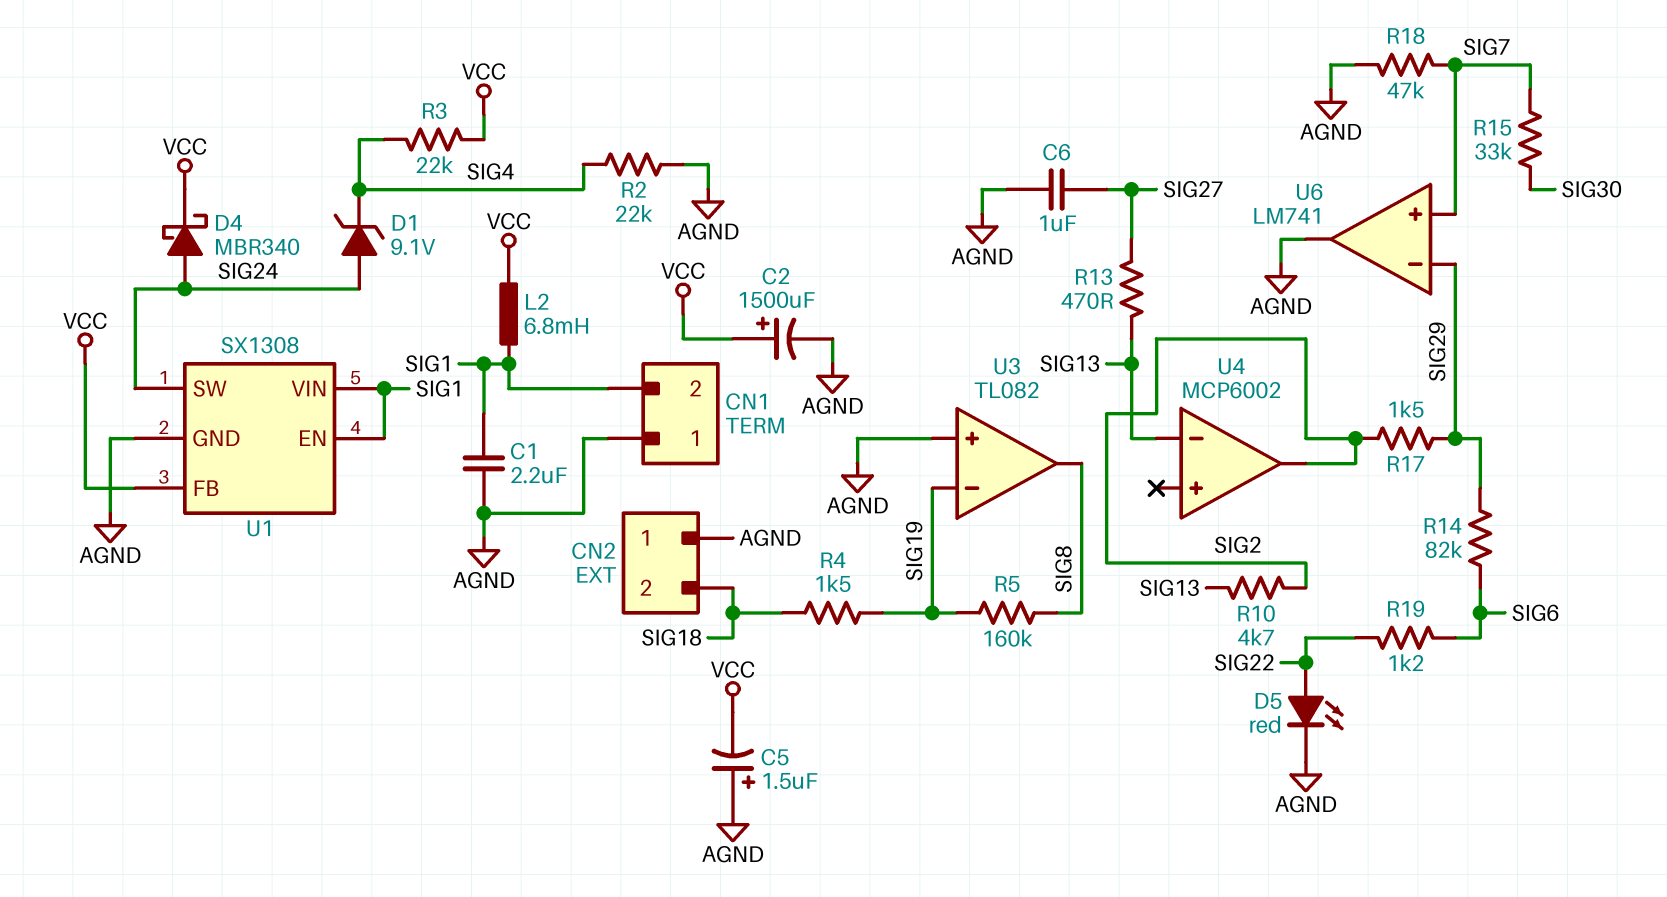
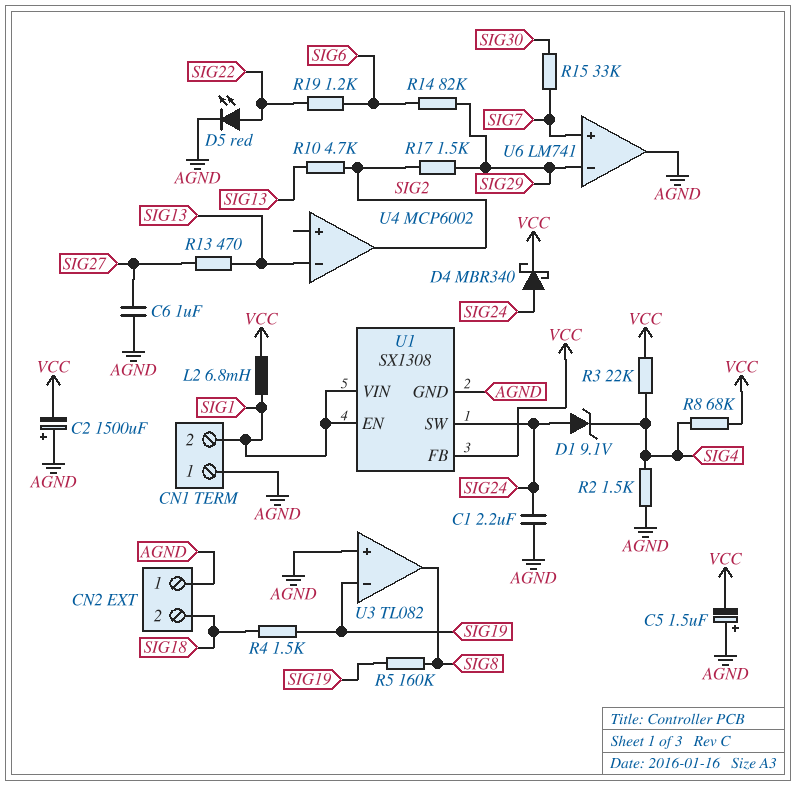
C1: 2.2uF (AGND, SIG1) -> 2.2uF (AGND, SIG24)
C2: 1500uF (plus VCC, minus AGND) -> 1500uF (plus AGND, minus VCC)
R2: 22k (AGND, SIG4) -> 1.5k (AGND, SIG4)
R8: none -> 68k (SIG4, VCC)
R18: 47k (AGND, SIG7) -> none

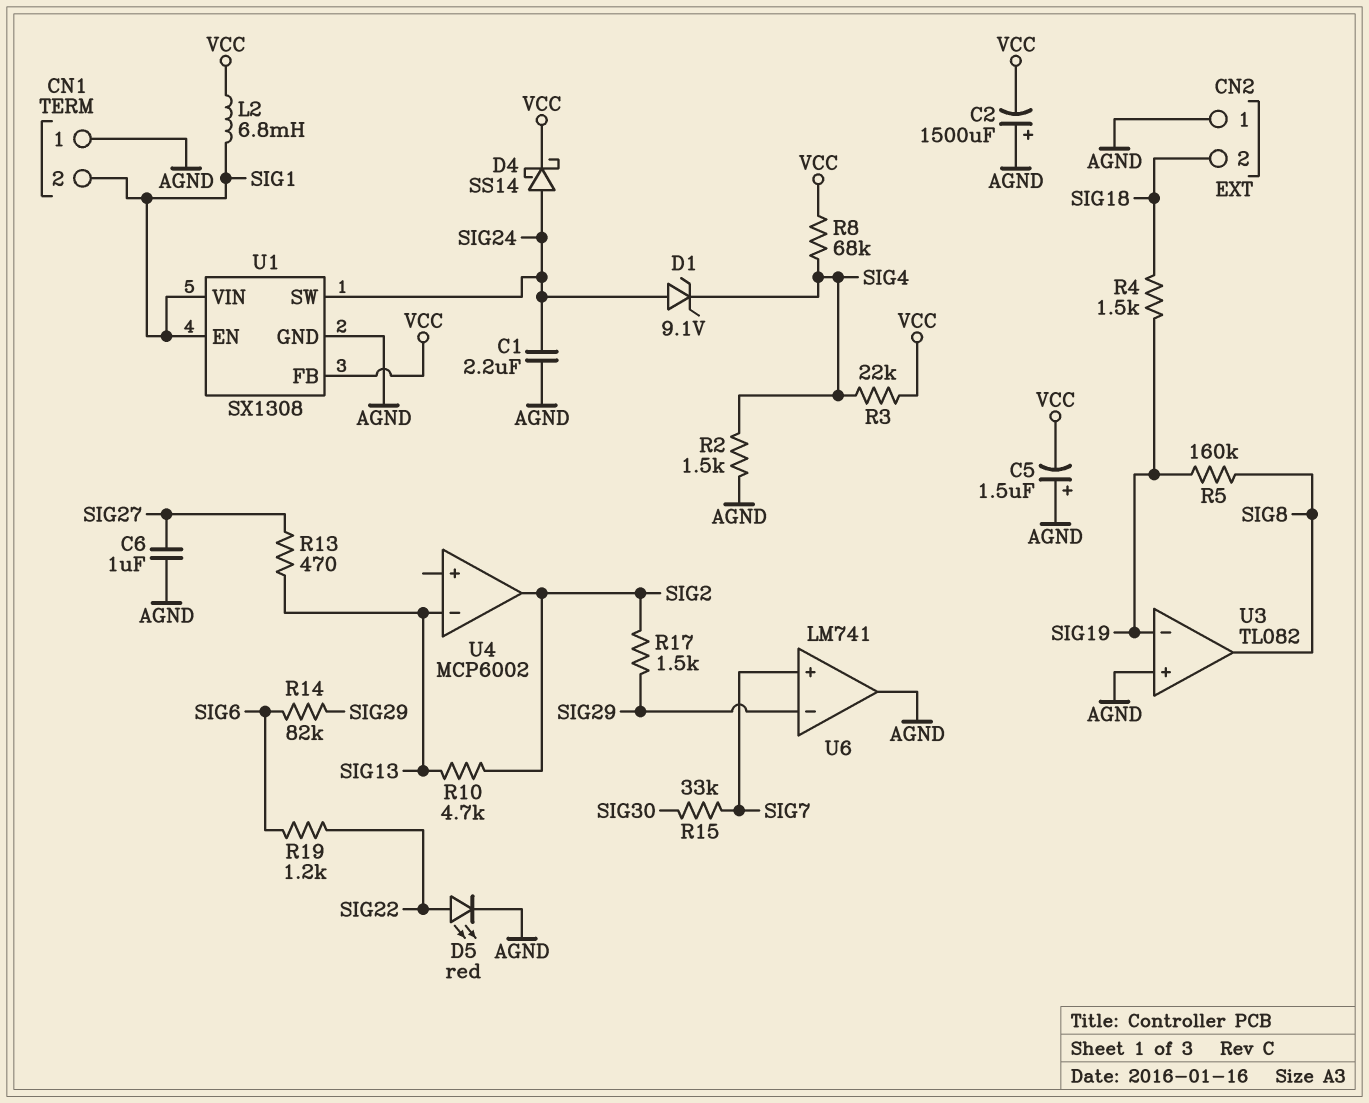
D4: schottky MBR340 (A SIG24, K VCC) -> schottky SS14 (A SIG24, K VCC)

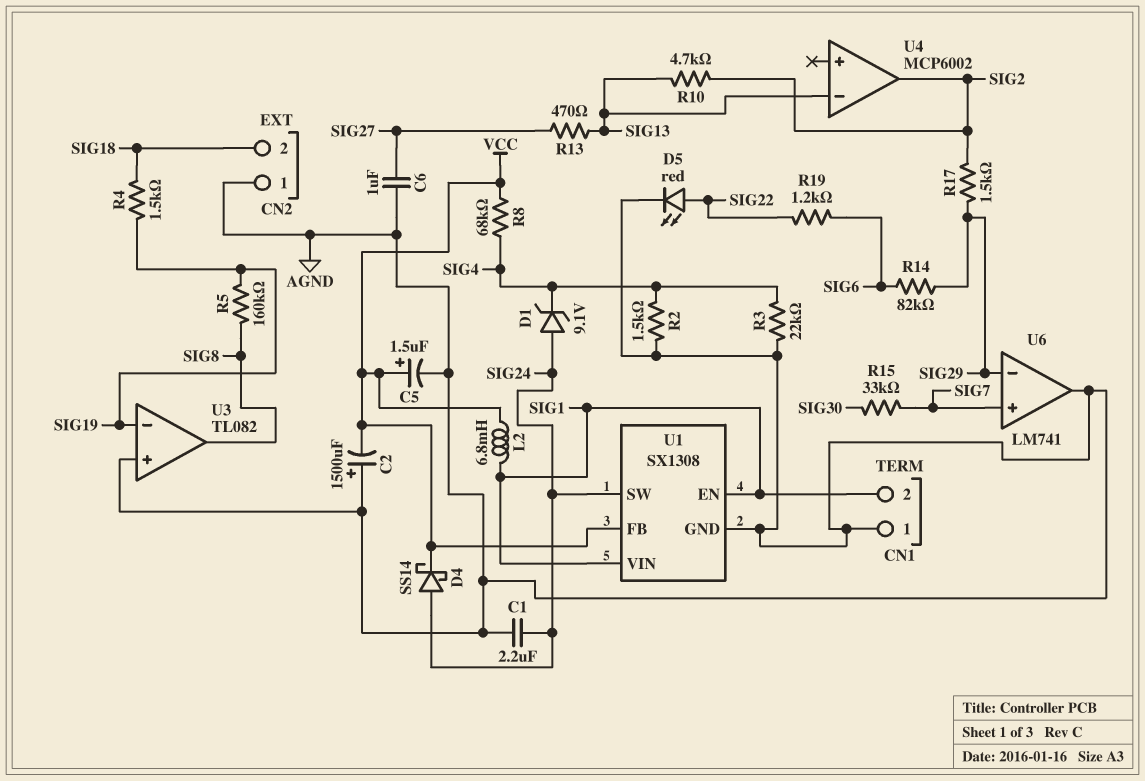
C5: 1.5uF (plus AGND, minus VCC) -> 1.5uF (plus VCC, minus AGND)
R3: 22k (SIG4, VCC) -> 22k (AGND, SIG4)

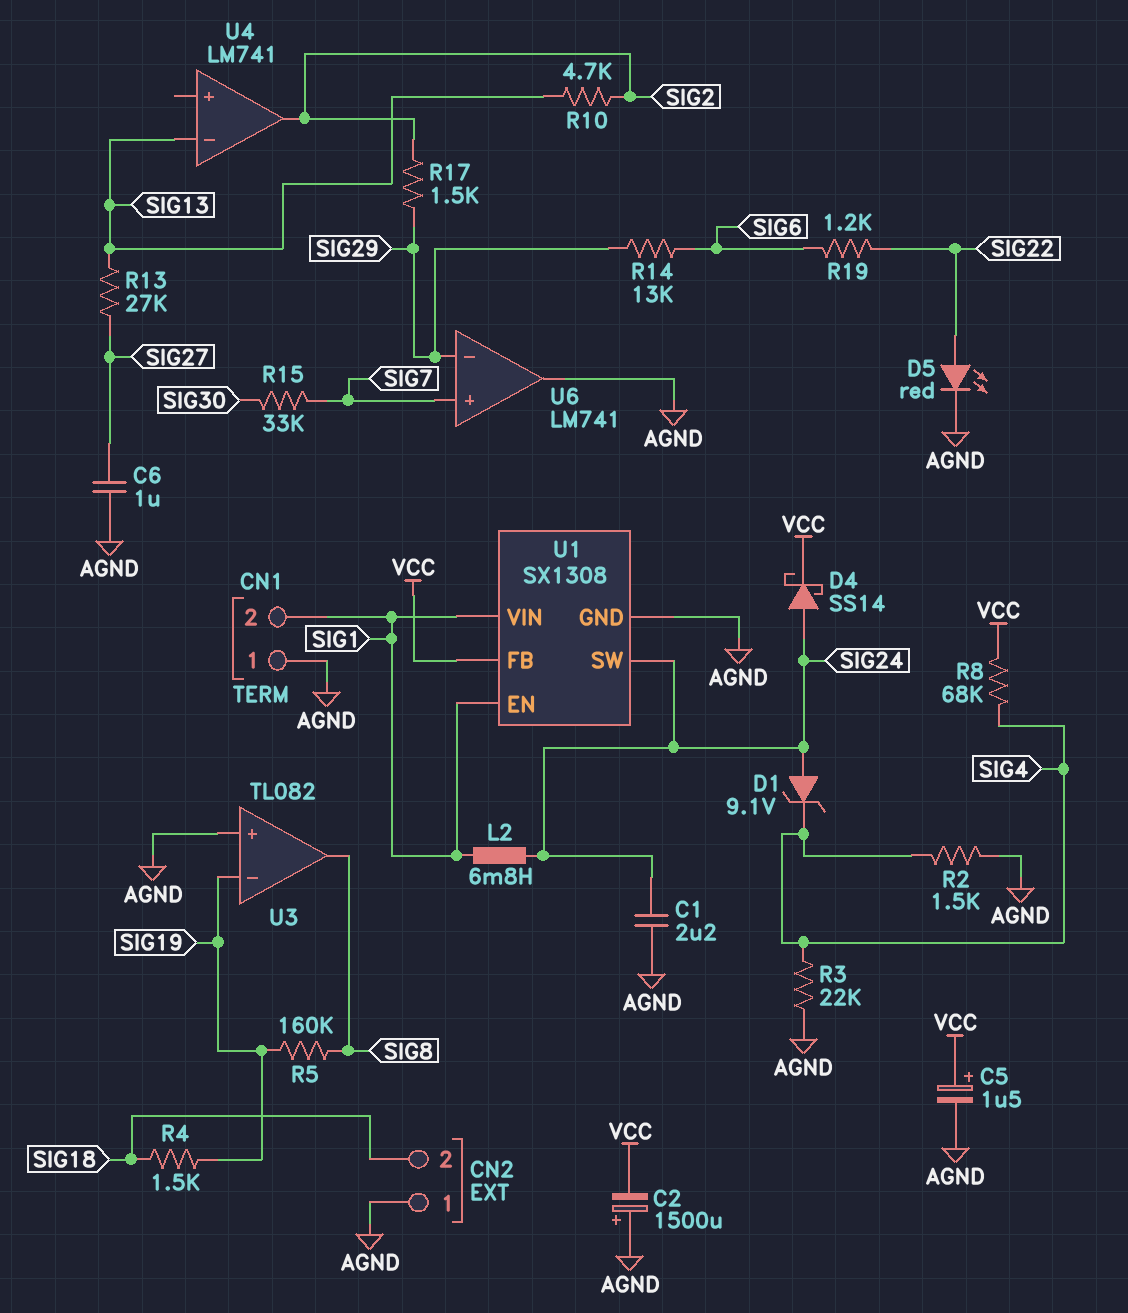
L2: 6.8mH (SIG1, VCC) -> 6.8mH (SIG1, SIG24)
R13: 470 (SIG13, SIG27) -> 27k (SIG13, SIG27)
R14: 82k (SIG6, SIG29) -> 13k (SIG6, SIG29)
U4: MCP6002 -> LM741

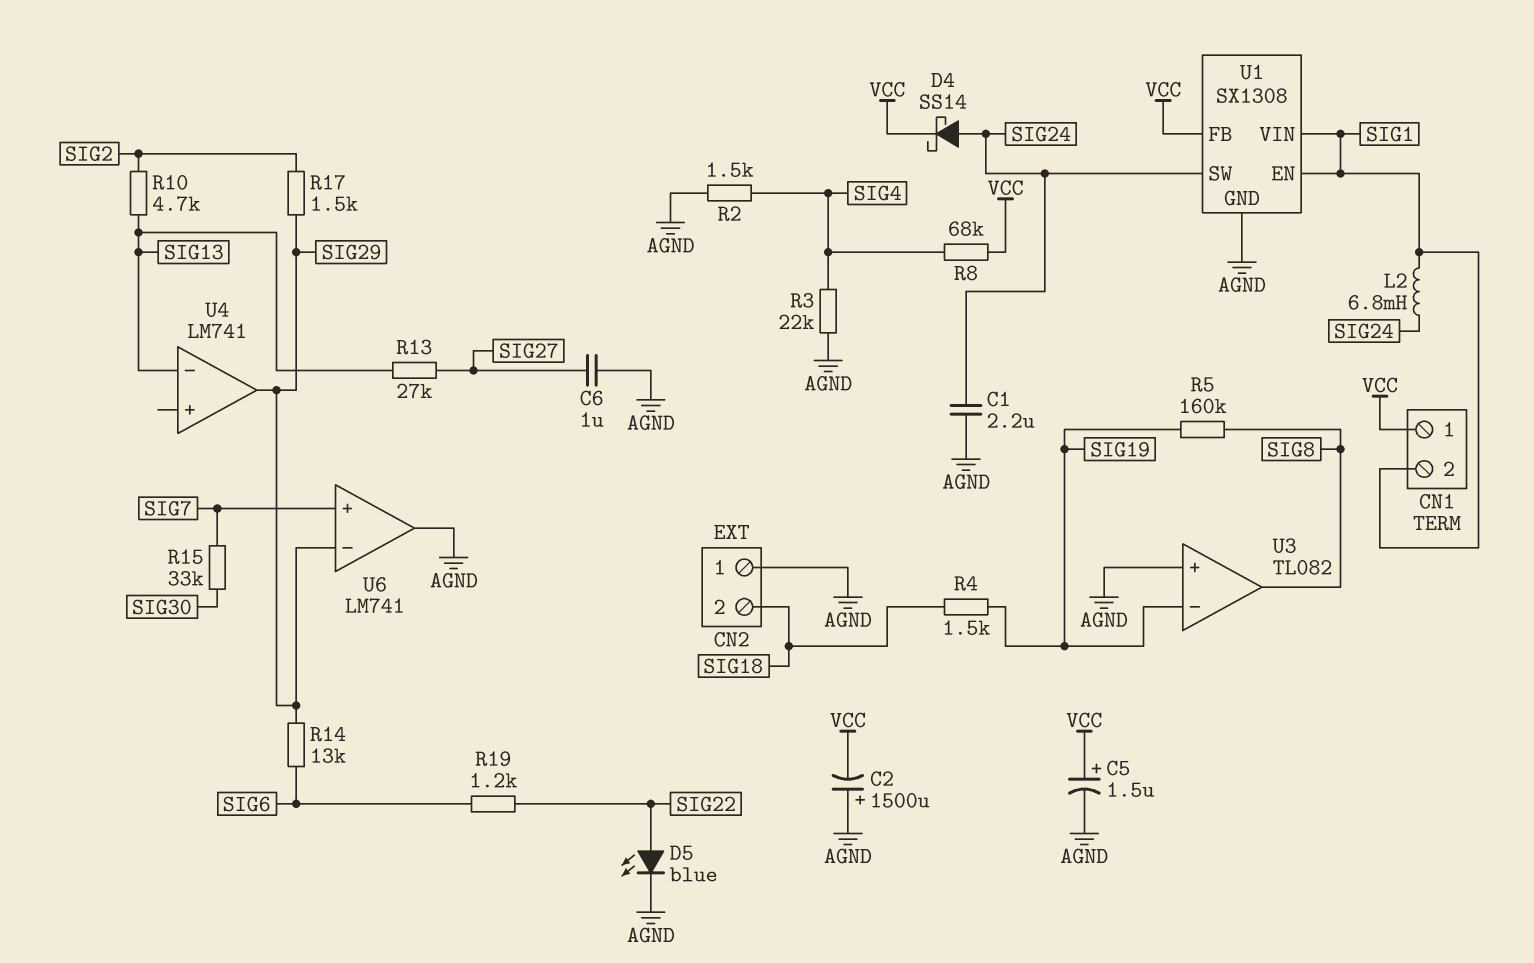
CN1 pin 1: AGND -> VCC
D1: zener 9.1V (A SIG24, K SIG4) -> none
D5: LED red (A SIG22, K AGND) -> LED blue (A SIG22, K AGND)
U4 pin out: SIG2 -> SIG29

